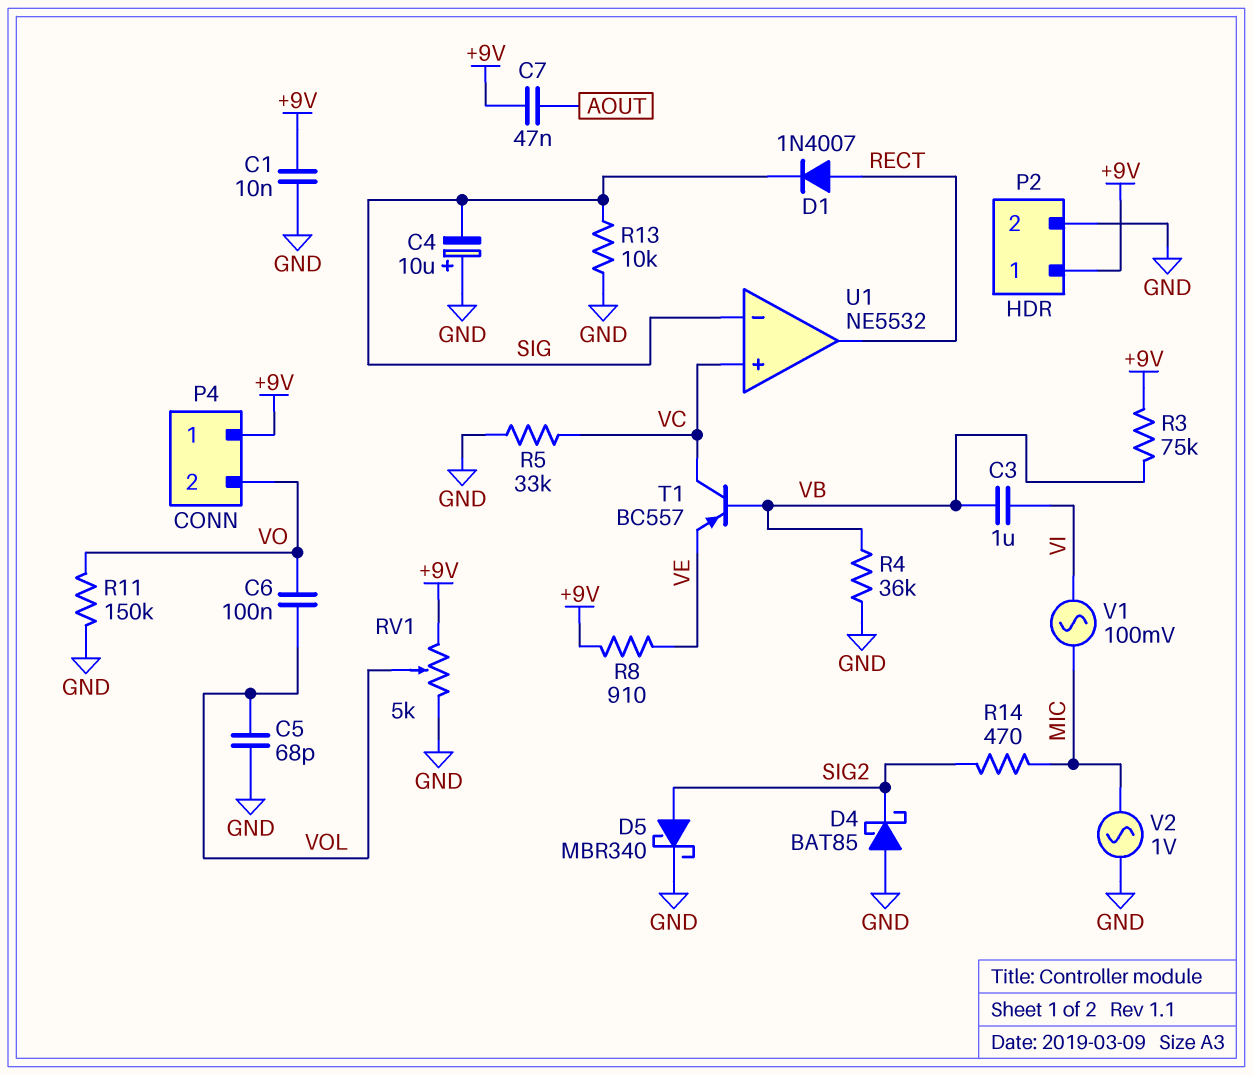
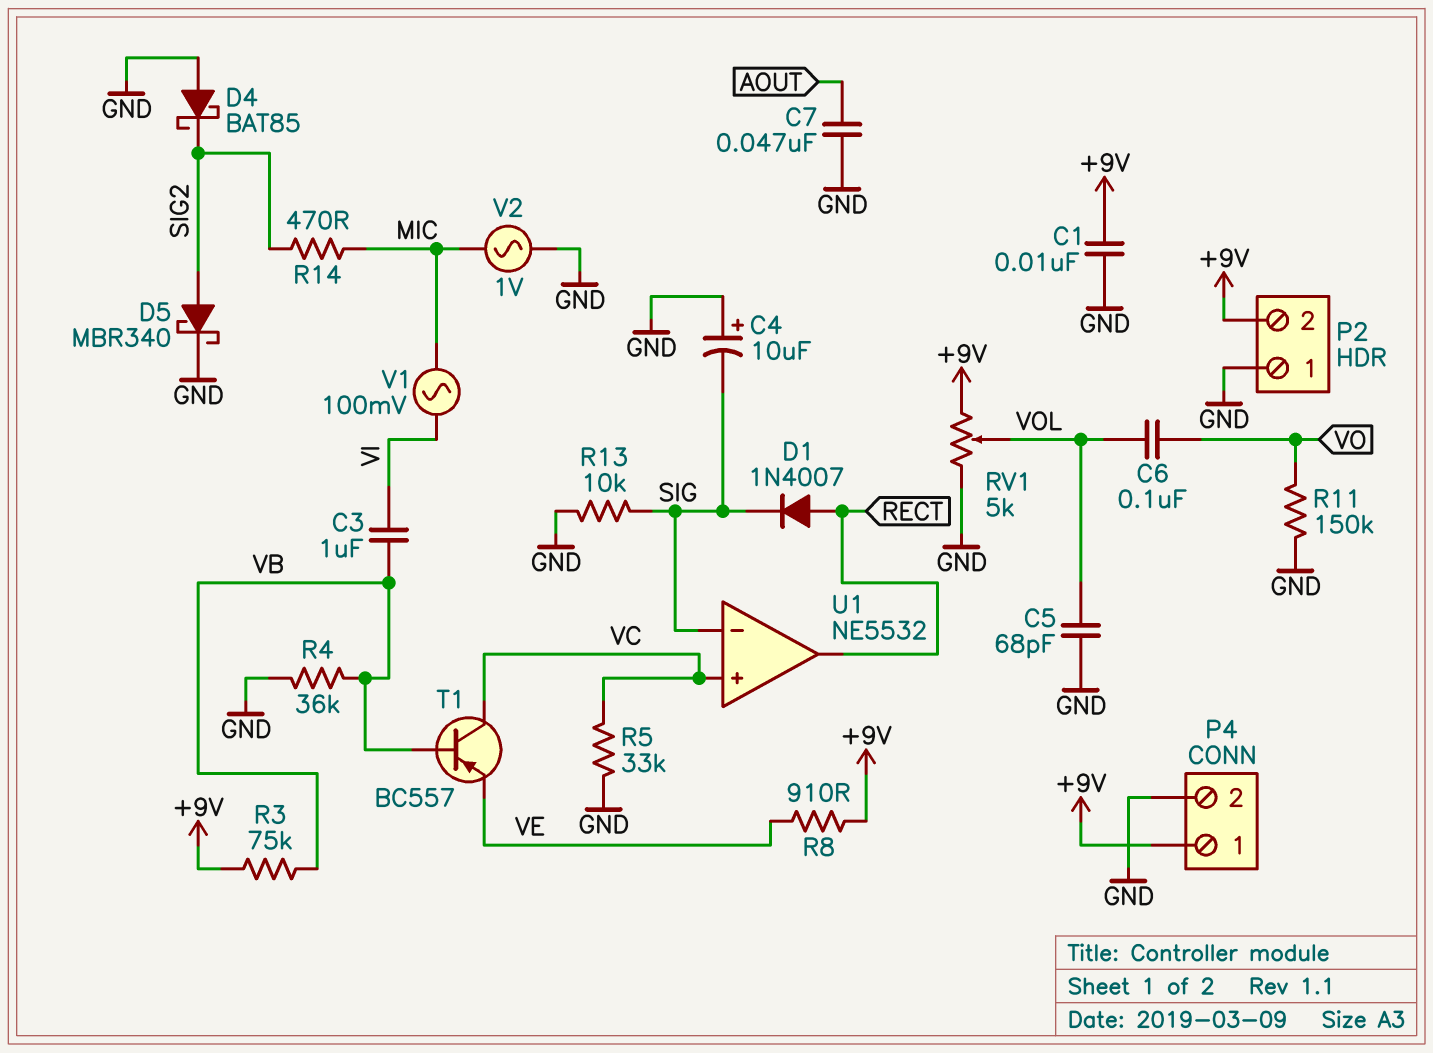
C7: 47nF (+9V, AOUT) -> 47nF (AOUT, GND)
P2 pin 1: +9V -> GND
P2 pin 2: GND -> +9V
P4 pin 2: VO -> GND

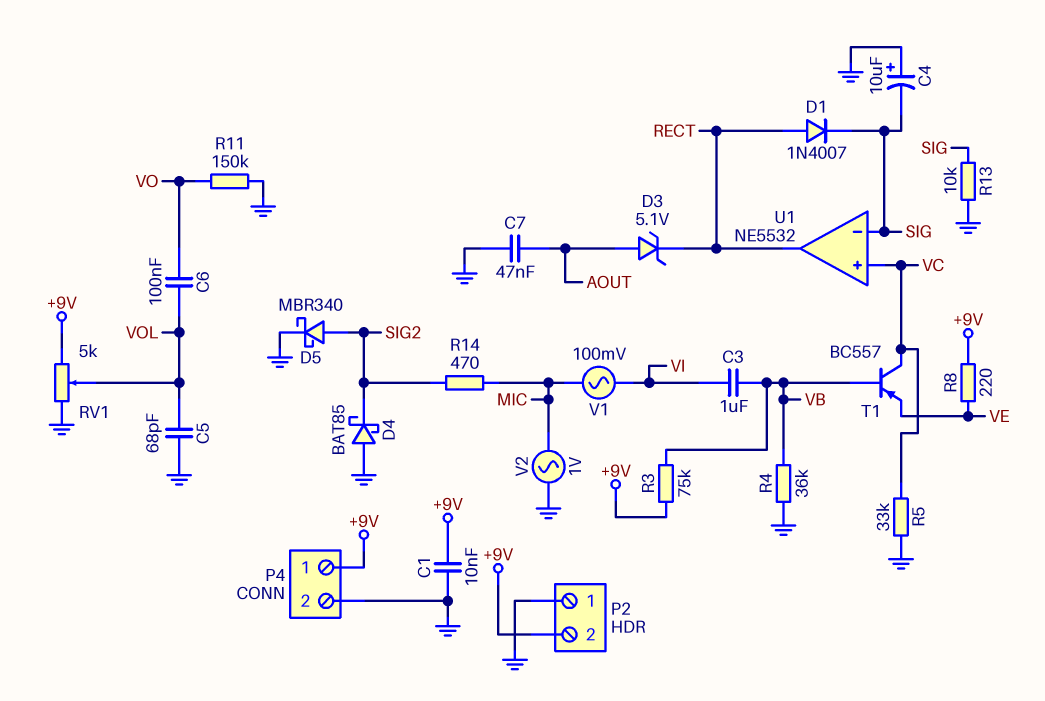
D3: none -> zener 5.1V (A AOUT, K RECT)
R8: 910 (+9V, VE) -> 220 (+9V, VE)

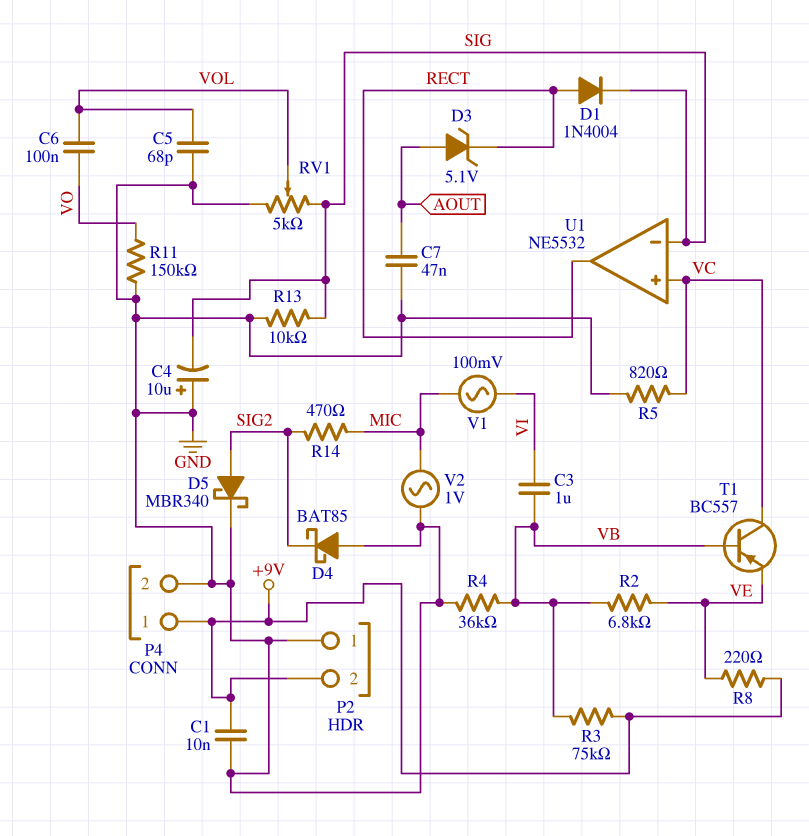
D1: diode 1N4007 (A RECT, K SIG) -> diode 1N4004 (A RECT, K SIG)
R2: none -> 6.8k (VB, VE)
R5: 33k (GND, VC) -> 820 (GND, VC)
RV1: 5k (+9V, GND, wiper VOL) -> 5k (GND, SIG, wiper VOL)

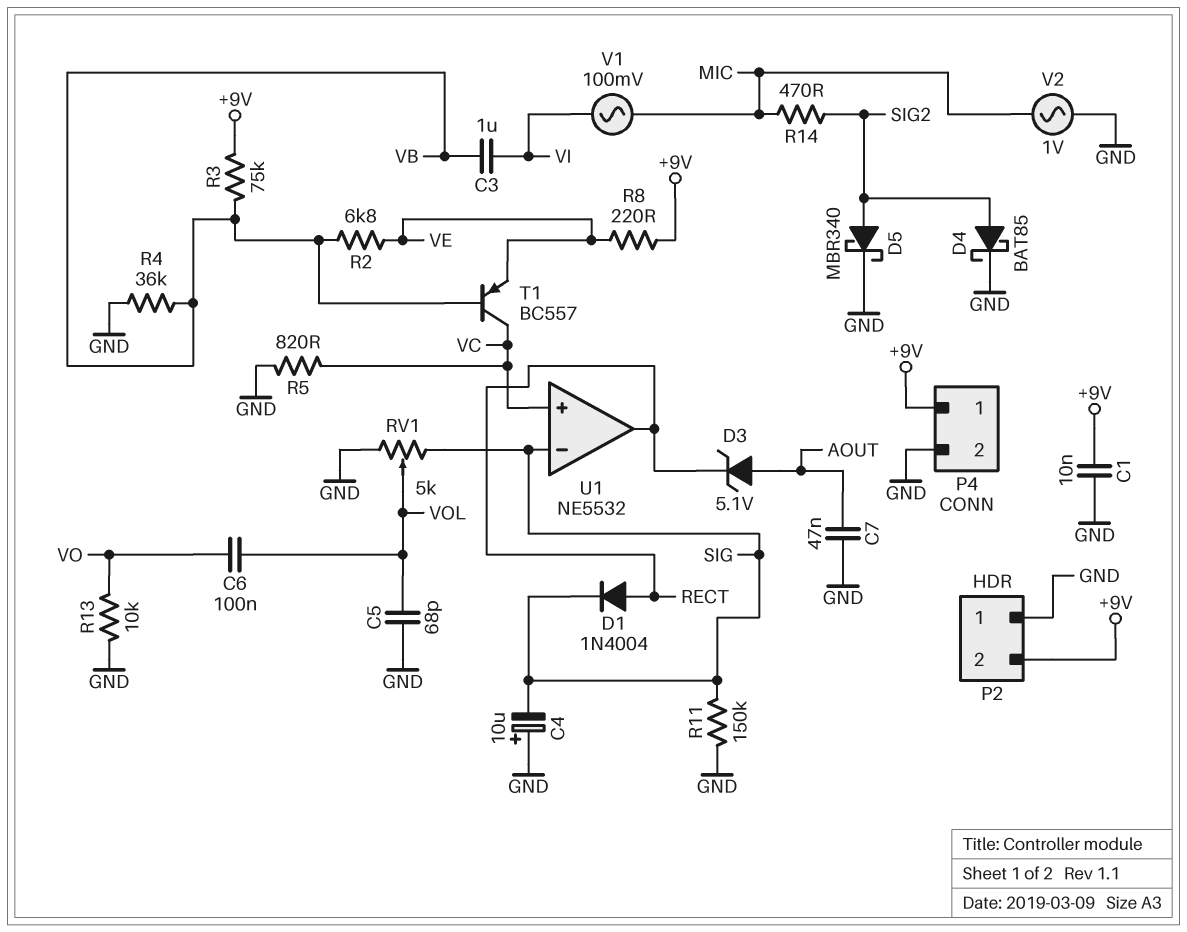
D4: schottky BAT85 (A GND, K SIG2) -> schottky BAT85 (A SIG2, K GND)
R11: 150k (GND, VO) -> 150k (GND, SIG)
R13: 10k (GND, SIG) -> 10k (GND, VO)

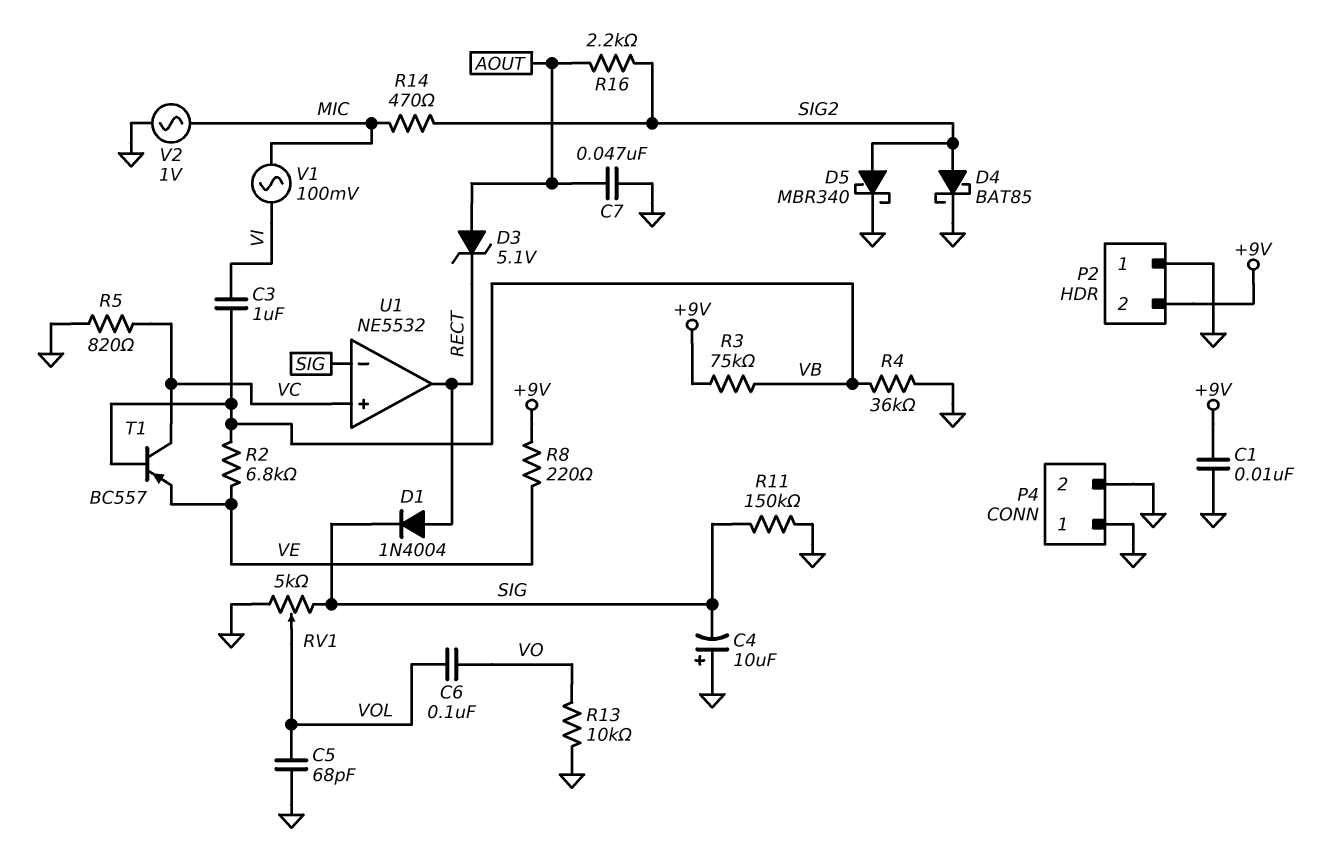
P4 pin 1: +9V -> GND
R16: none -> 2.2k (AOUT, SIG2)

